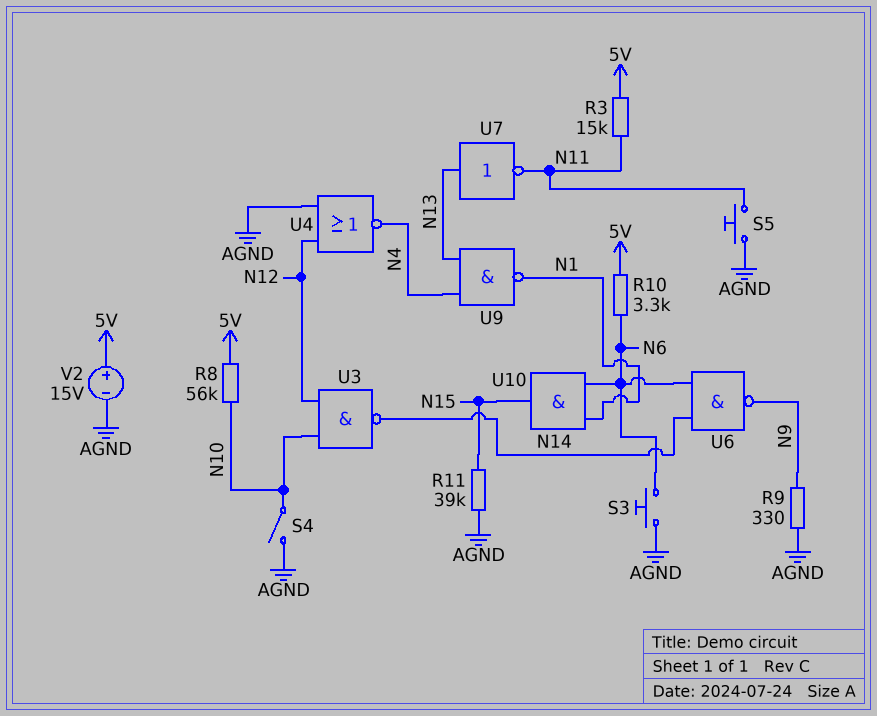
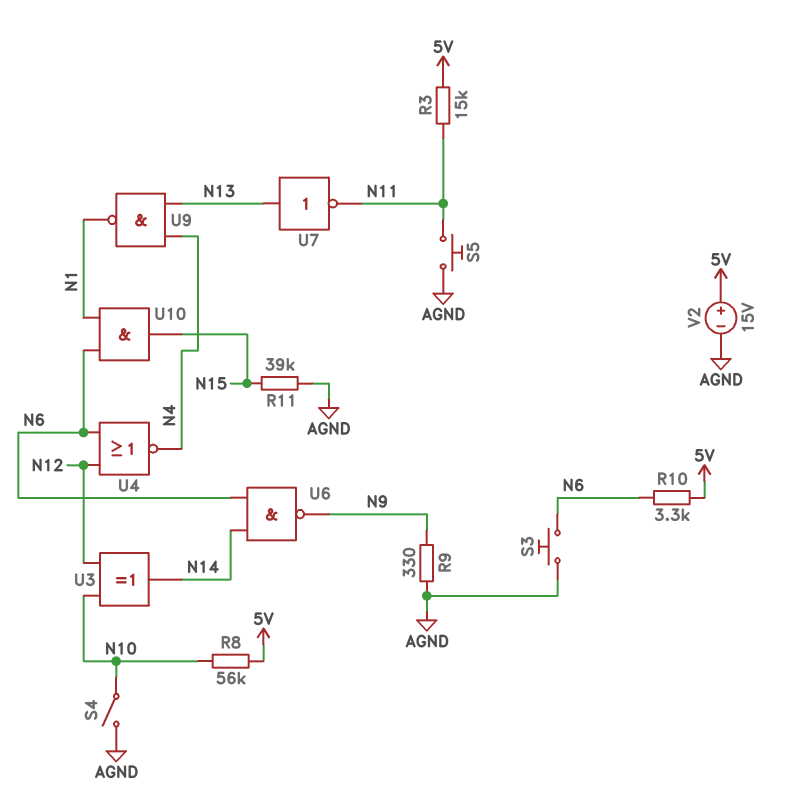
U3: NAND (in N10, in N12, out N14) -> XOR (in N10, in N12, out N14)
U4: NOR (in AGND, in N12, out N4) -> NOR (in N6, in N12, out N4)

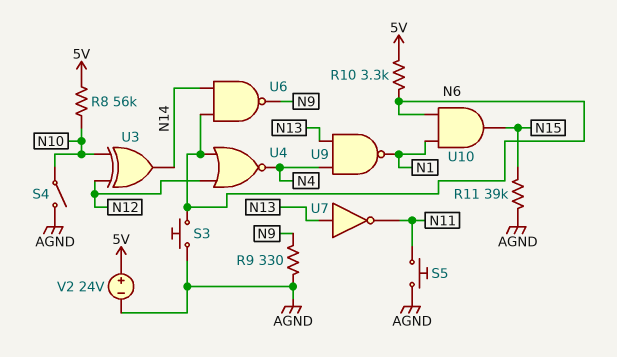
R3: 15k (5V, N11) -> none
V2: 15V (plus 5V, minus AGND) -> 24V (plus 5V, minus AGND)

